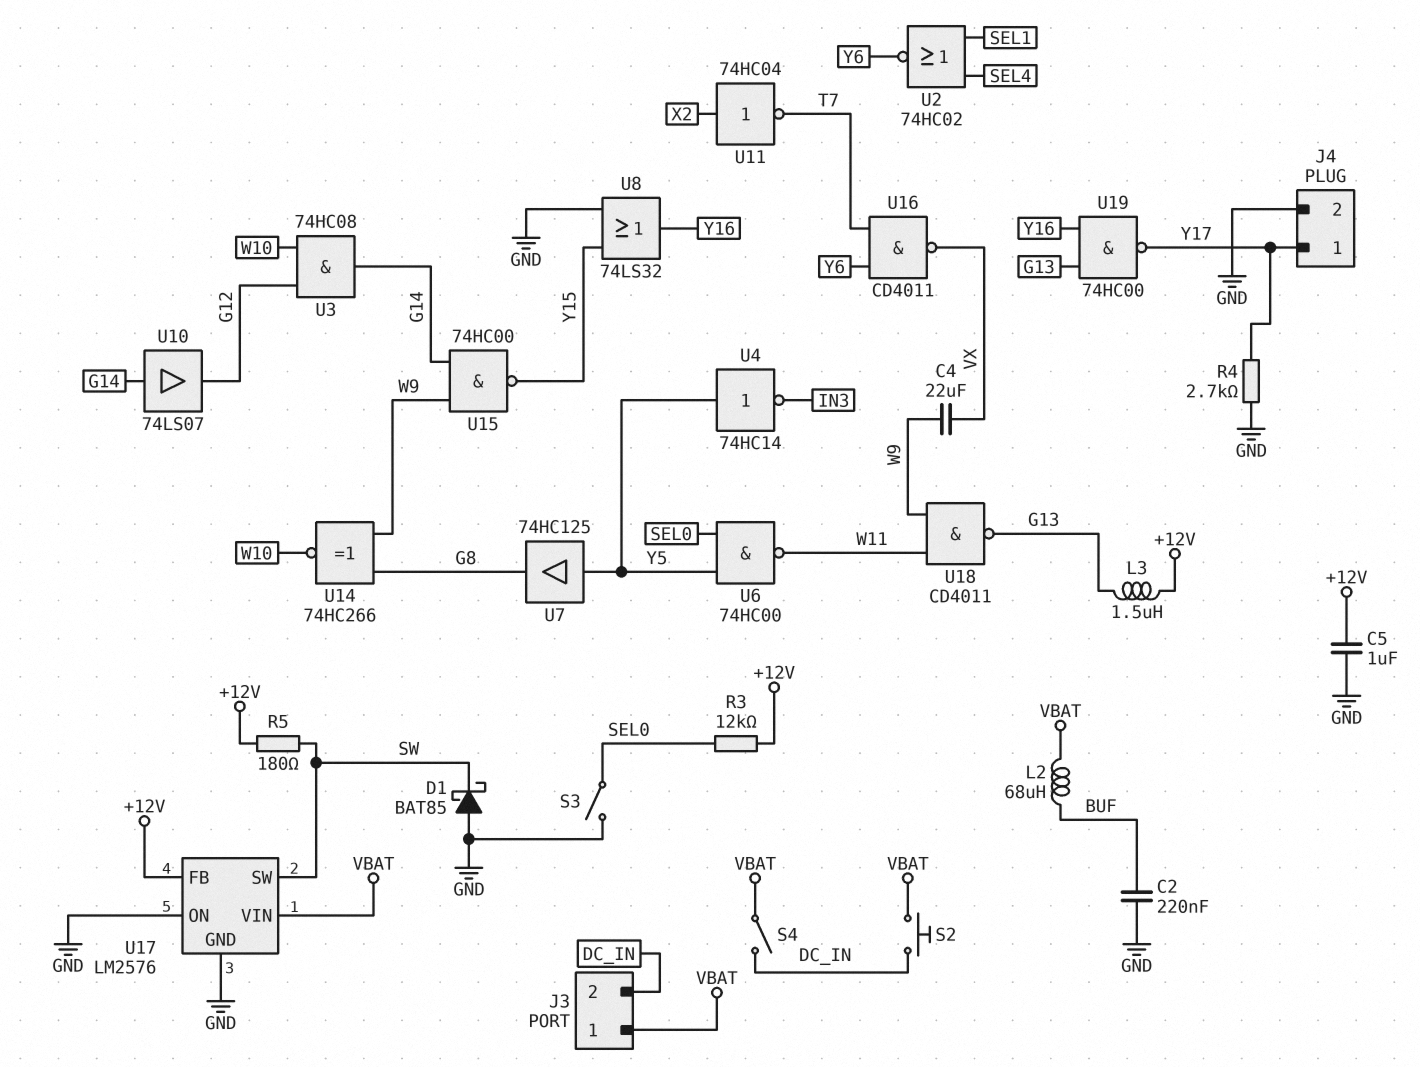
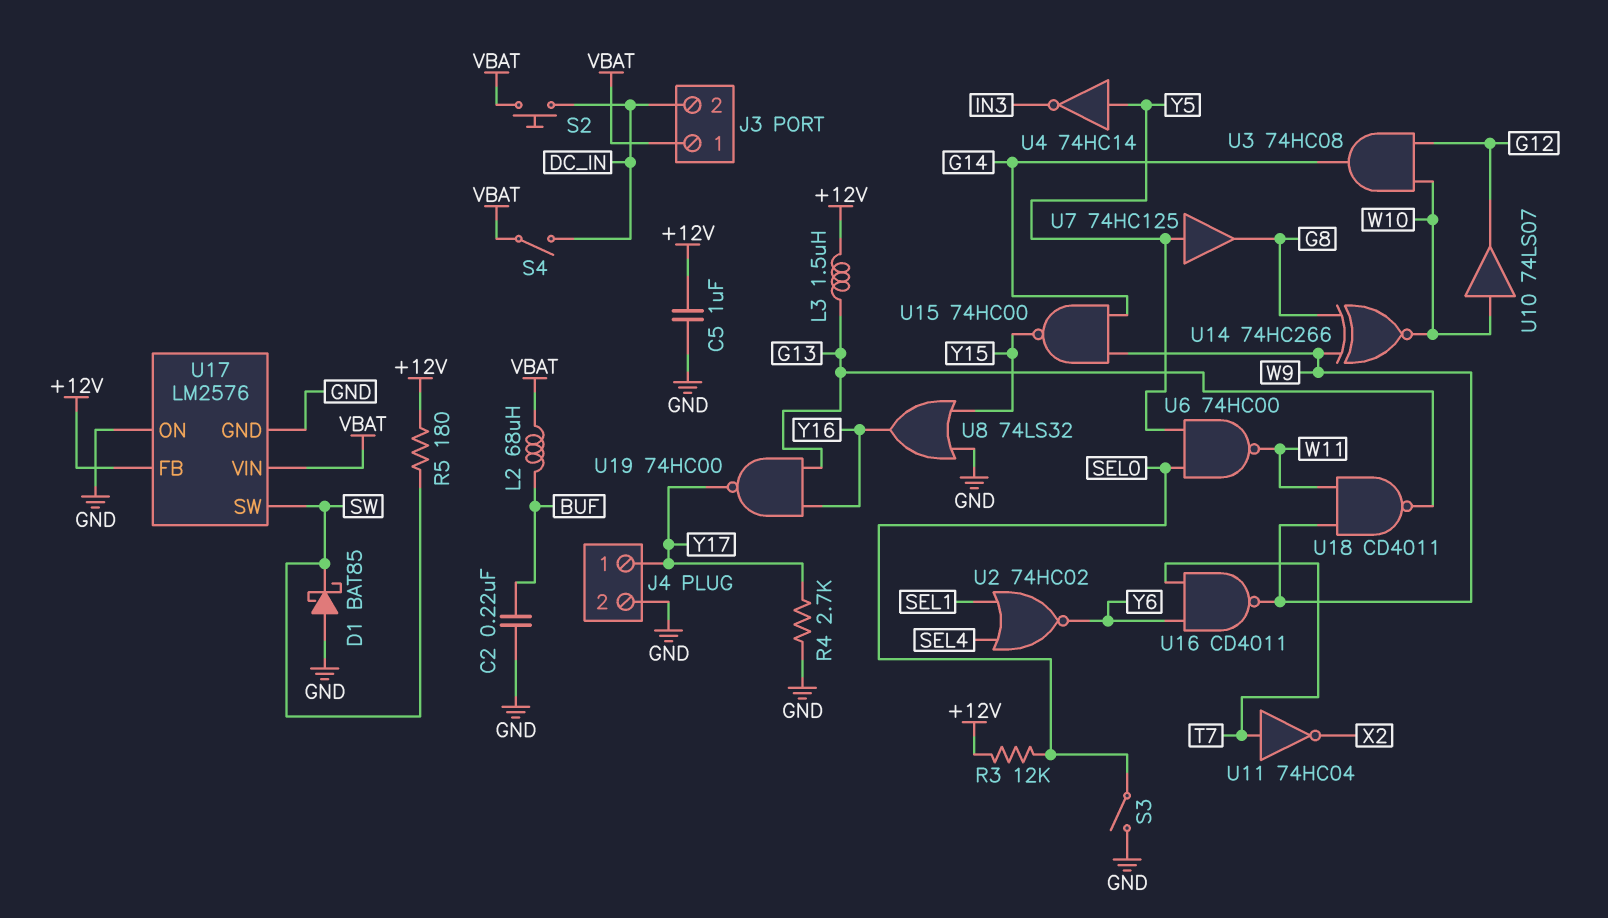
C4: 22uF (VX, W9) -> none
U10: buffer 74LS07 (in G14, out G12) -> buffer 74LS07 (in W10, out G12)
U11: NOT 74HC04 (in X2, out T7) -> NOT 74HC04 (in T7, out X2)
U16: NAND CD4011 (in T7, in Y6, out VX) -> NAND CD4011 (in T7, in Y6, out W9)

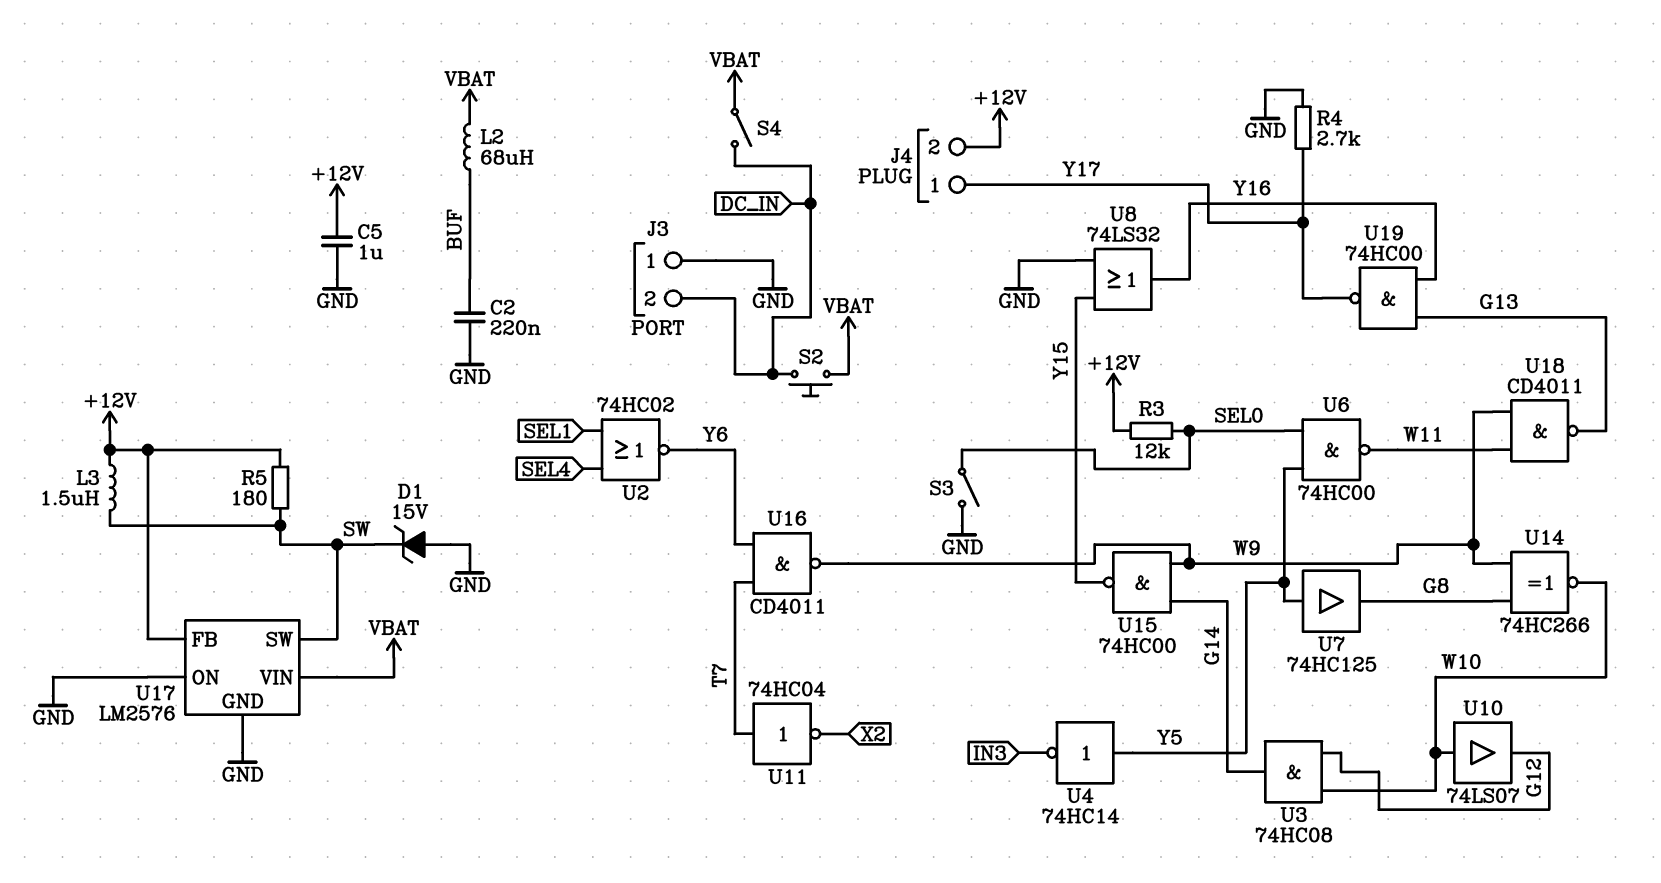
D1: schottky BAT85 (A GND, K SW) -> zener 15V (A GND, K SW)
J3 pin 1: VBAT -> GND
J4 pin 2: GND -> +12V
L3: 1.5uH (+12V, G13) -> 1.5uH (+12V, SW)

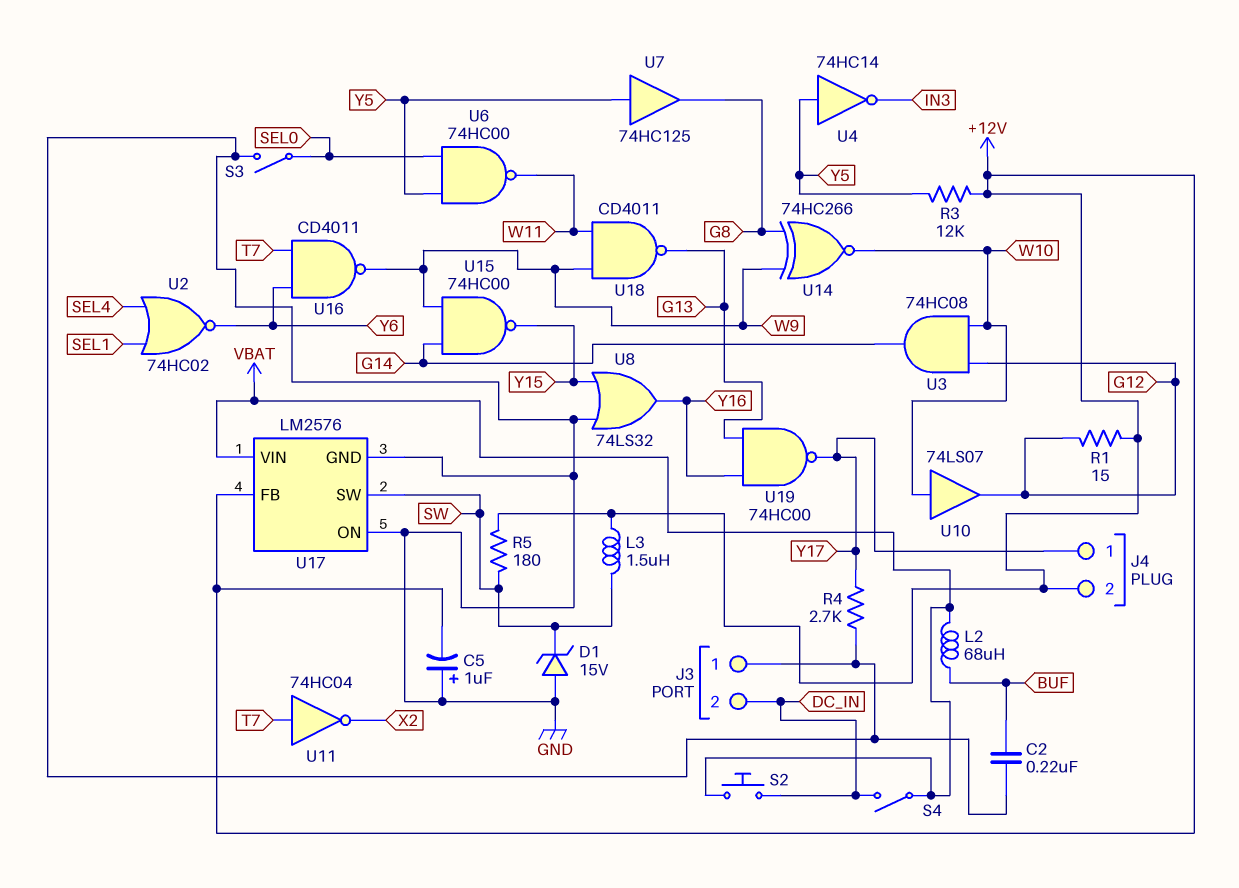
C5: 1uF (+12V, GND) -> 1uF (plus GND, minus +12V)
R1: none -> 15 (+12V, G12)
R3: 12k (+12V, SEL0) -> 12k (+12V, Y5)

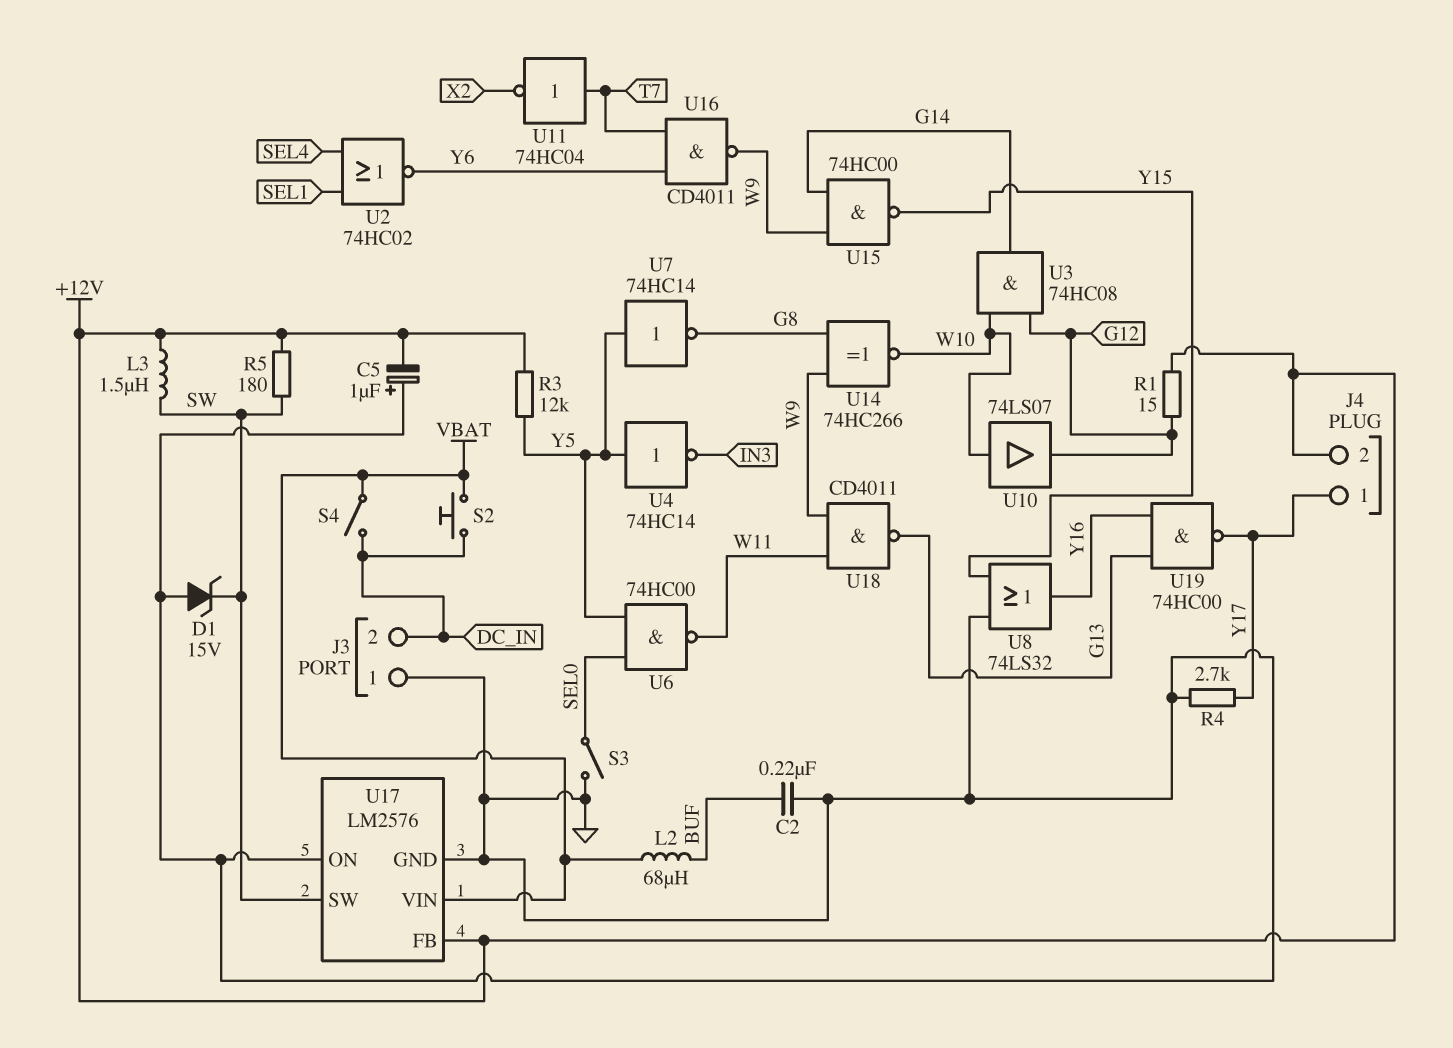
U7: buffer 74HC125 (in Y5, out G8) -> NOT 74HC14 (in Y5, out G8)

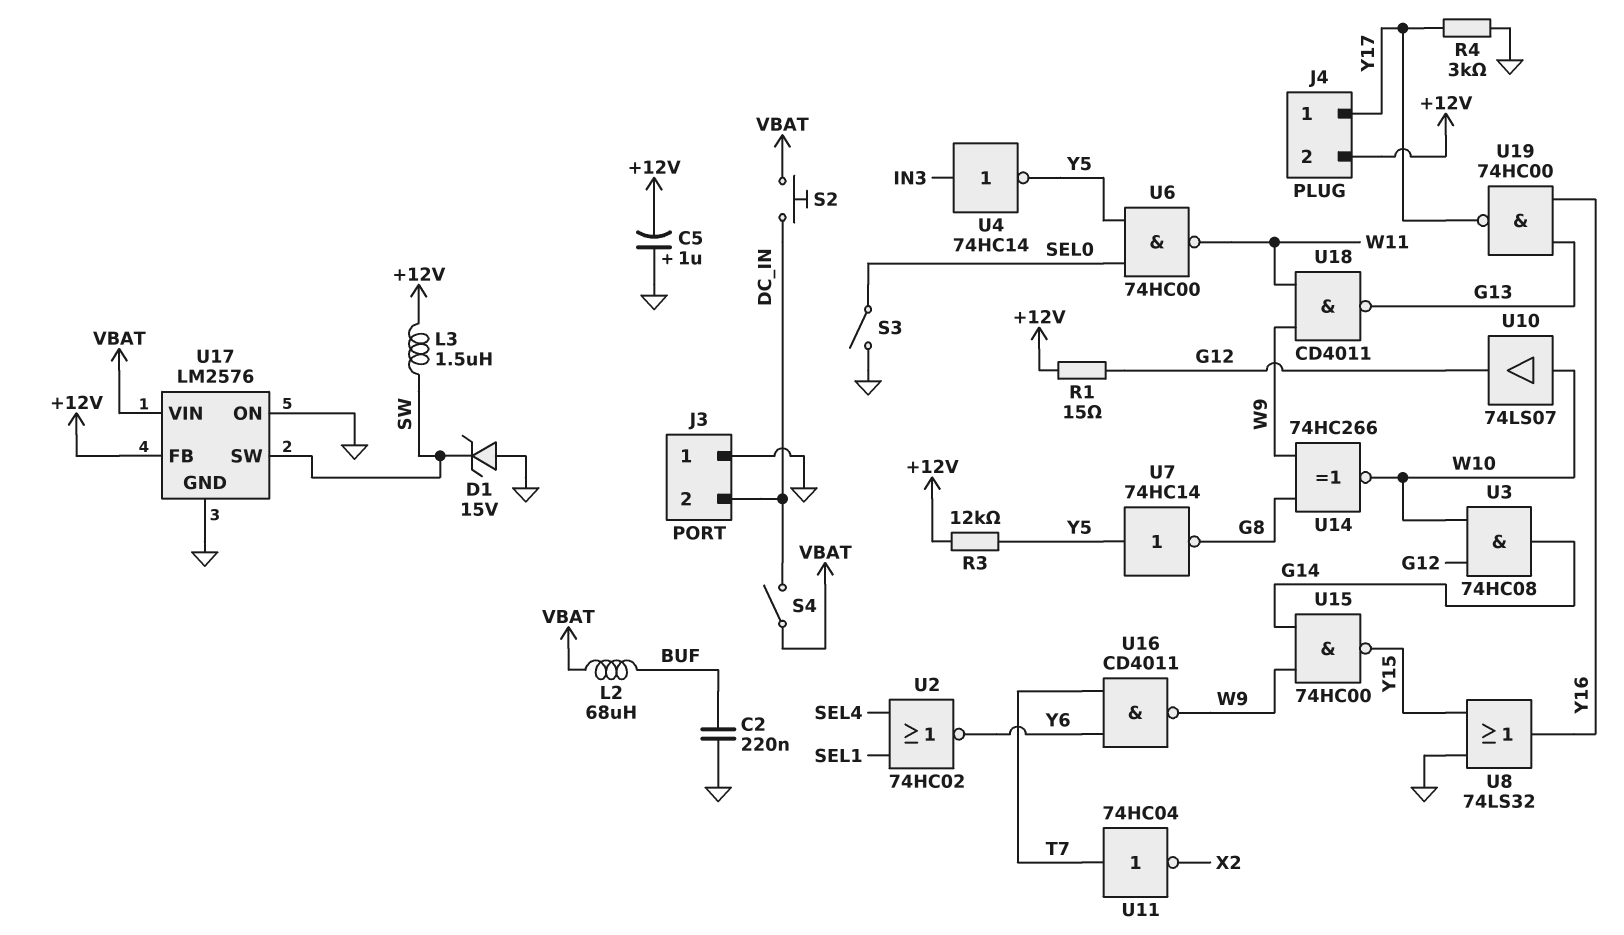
R4: 2.7k (GND, Y17) -> 3k (GND, Y17)
R5: 180 (+12V, SW) -> none
U4: NOT 74HC14 (in Y5, out IN3) -> NOT 74HC14 (in IN3, out Y5)

